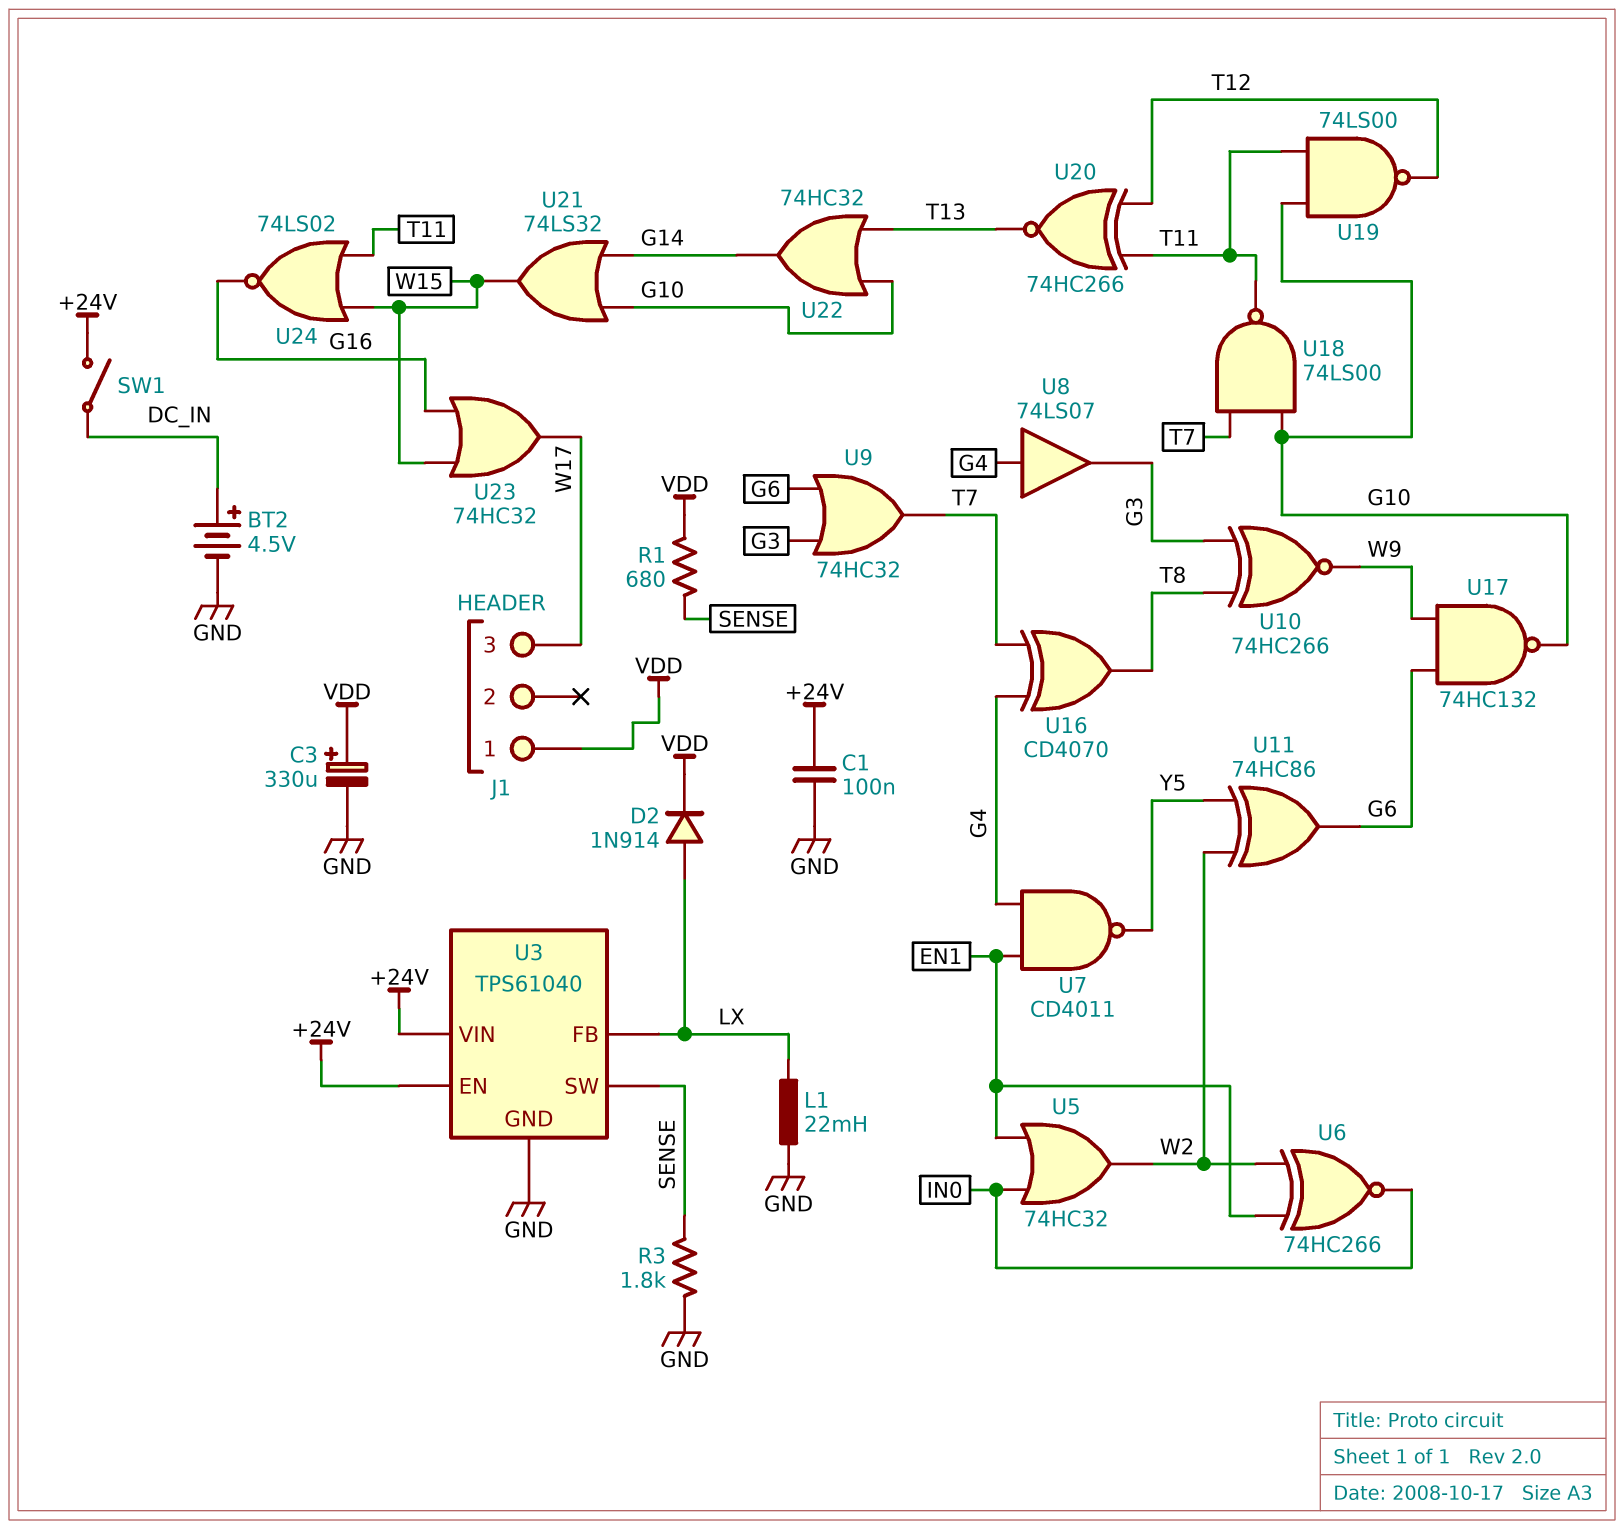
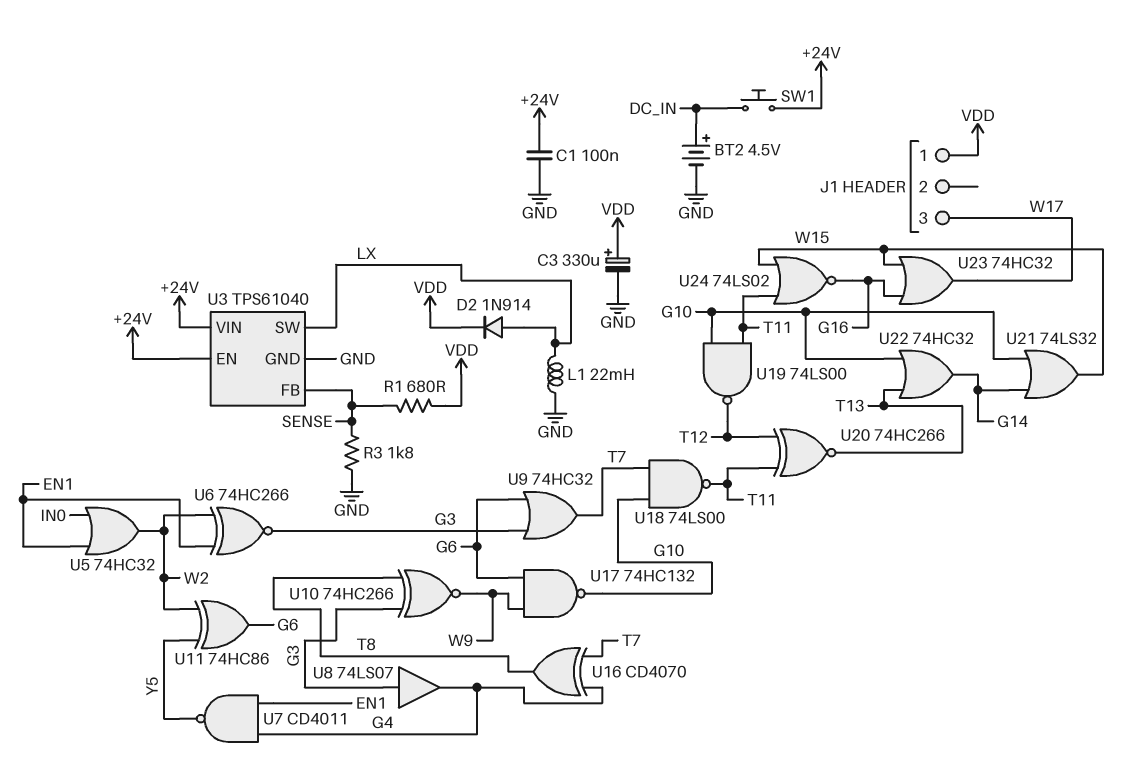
SW1: switch (+24V, DC_IN) -> button (+24V, DC_IN)
U3 pin FB: LX -> SENSE
U3 pin SW: SENSE -> LX
U6: XNOR 74HC266 (in EN1, in W2, out IN0) -> XNOR 74HC266 (in EN1, in W2, out G3)
U8: buffer 74LS07 (in G4, out G3) -> buffer 74LS07 (in G3, out G4)

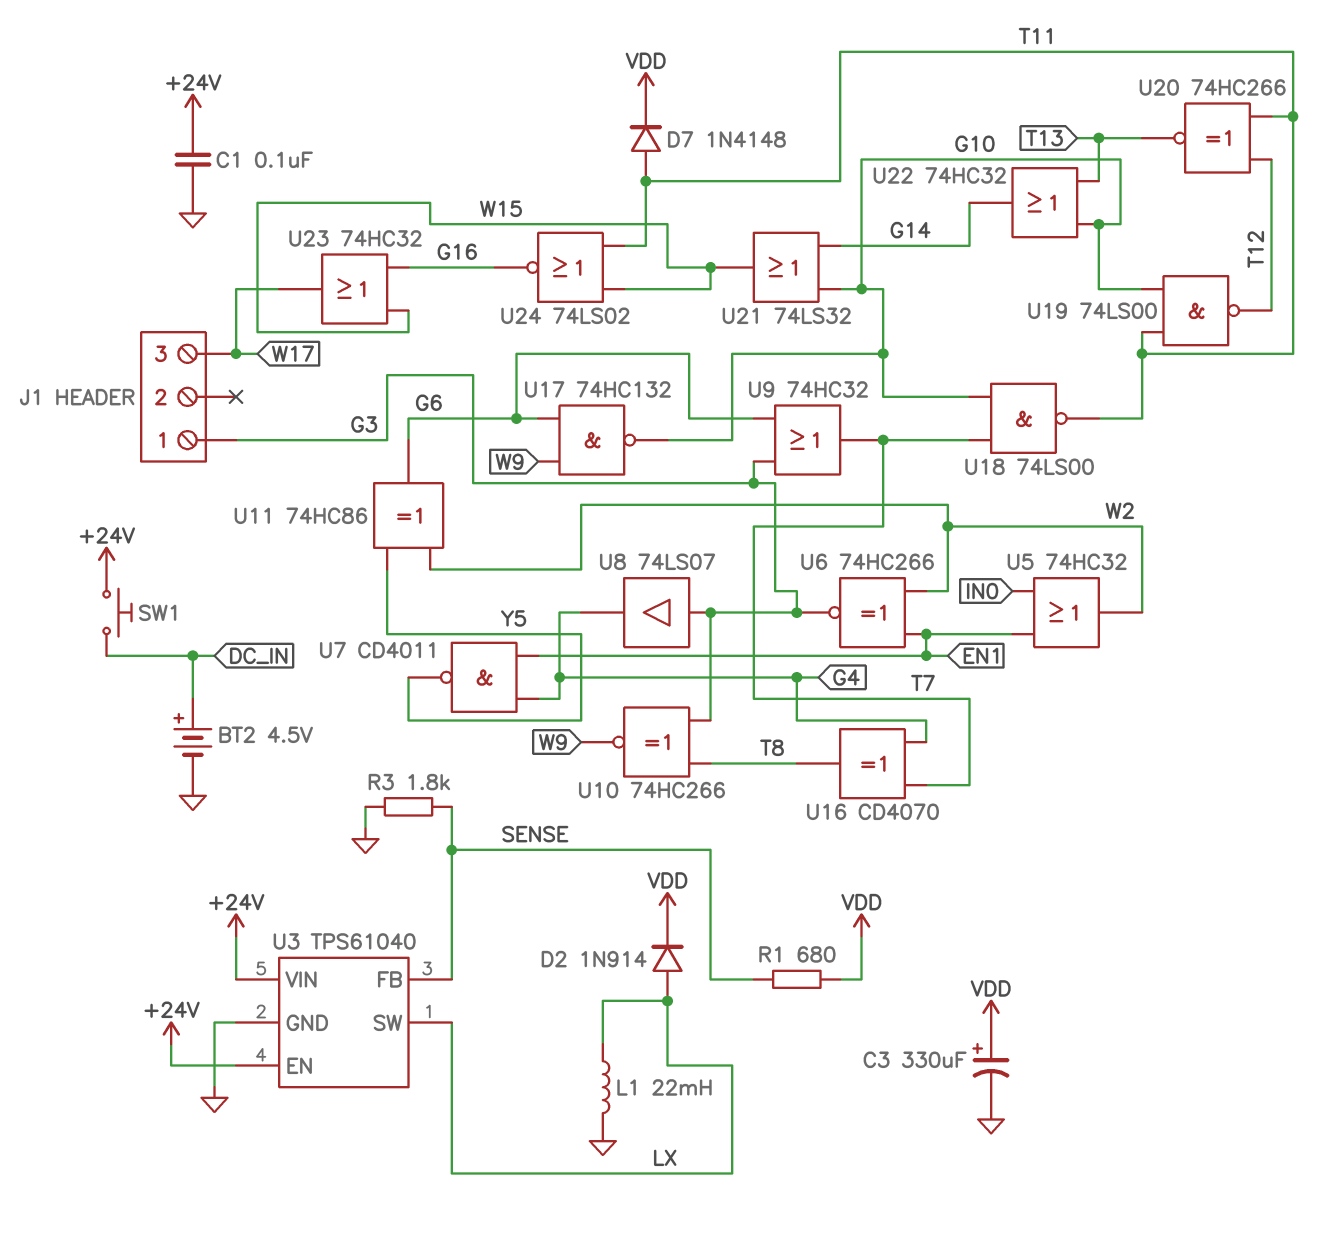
D7: none -> diode 1N4148 (A T11, K VDD)
J1 pin 1: VDD -> G3

